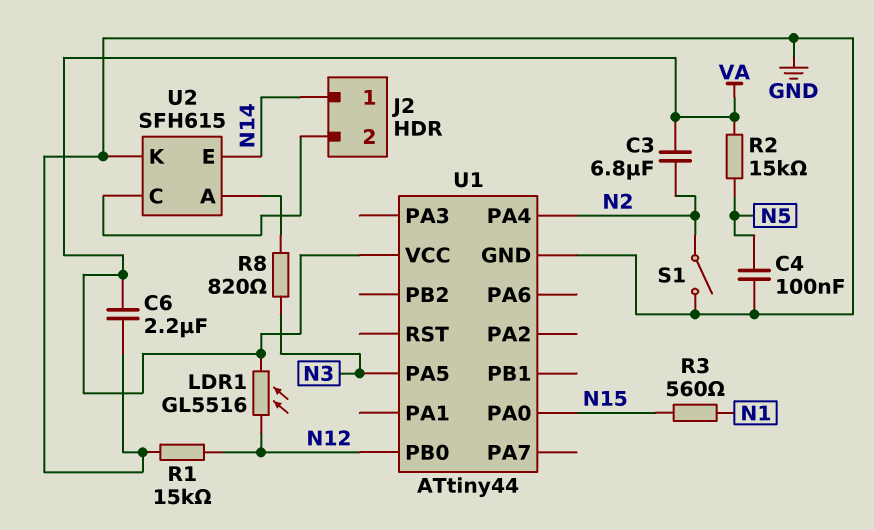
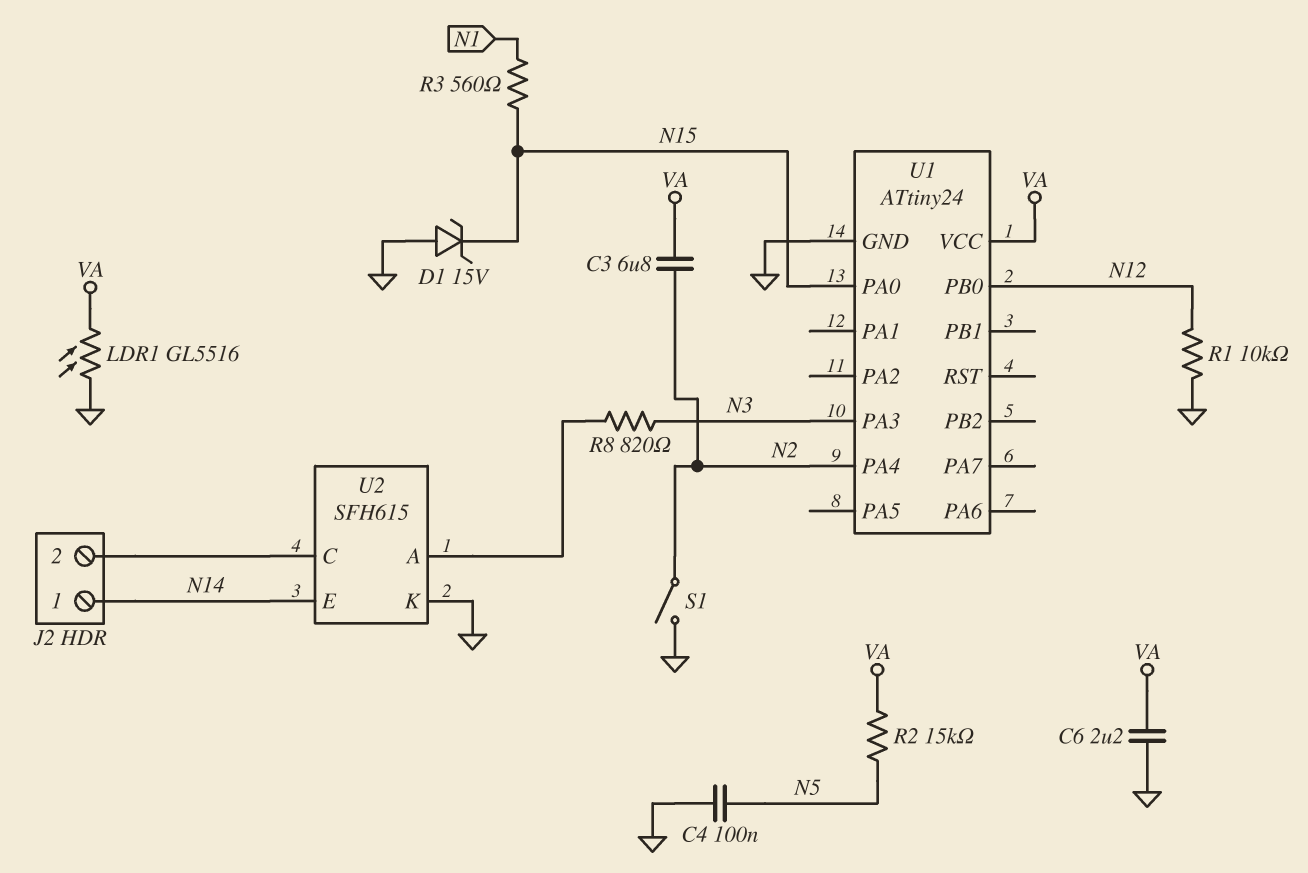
D1: none -> zener 15V (A GND, K N15)
LDR1: GL5516 (N12, VA) -> GL5516 (GND, VA)
R1: 15k (GND, N12) -> 10k (GND, N12)
U1: ATtiny44 -> ATtiny24
U1 pin PA3: none -> N3
U1 pin PA5: N3 -> none

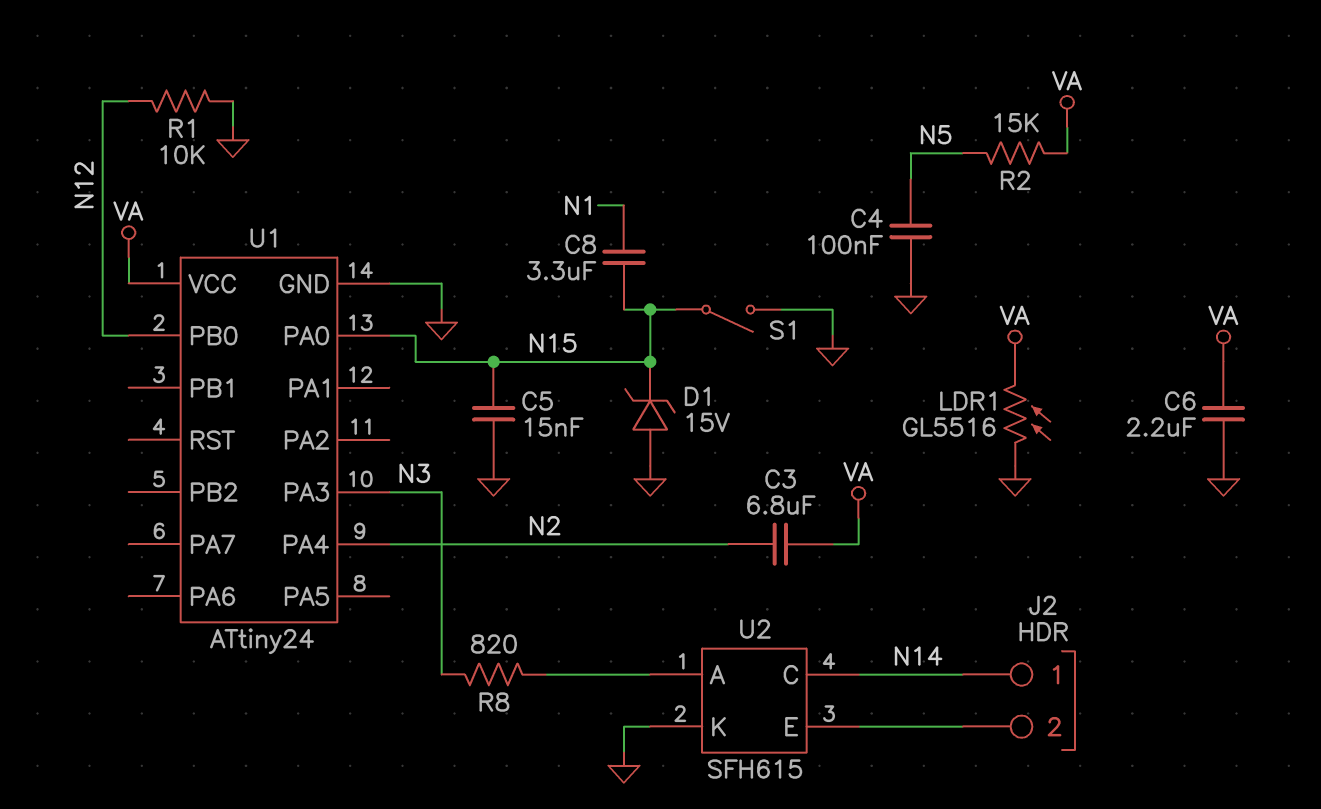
C5: none -> 15nF (GND, N15)
C8: none -> 3.3uF (N1, N15)
R3: 560 (N1, N15) -> none
S1: switch (GND, N2) -> switch (GND, N15)
U2 pin C: J2/2 -> N14
U2 pin E: N14 -> J2/2

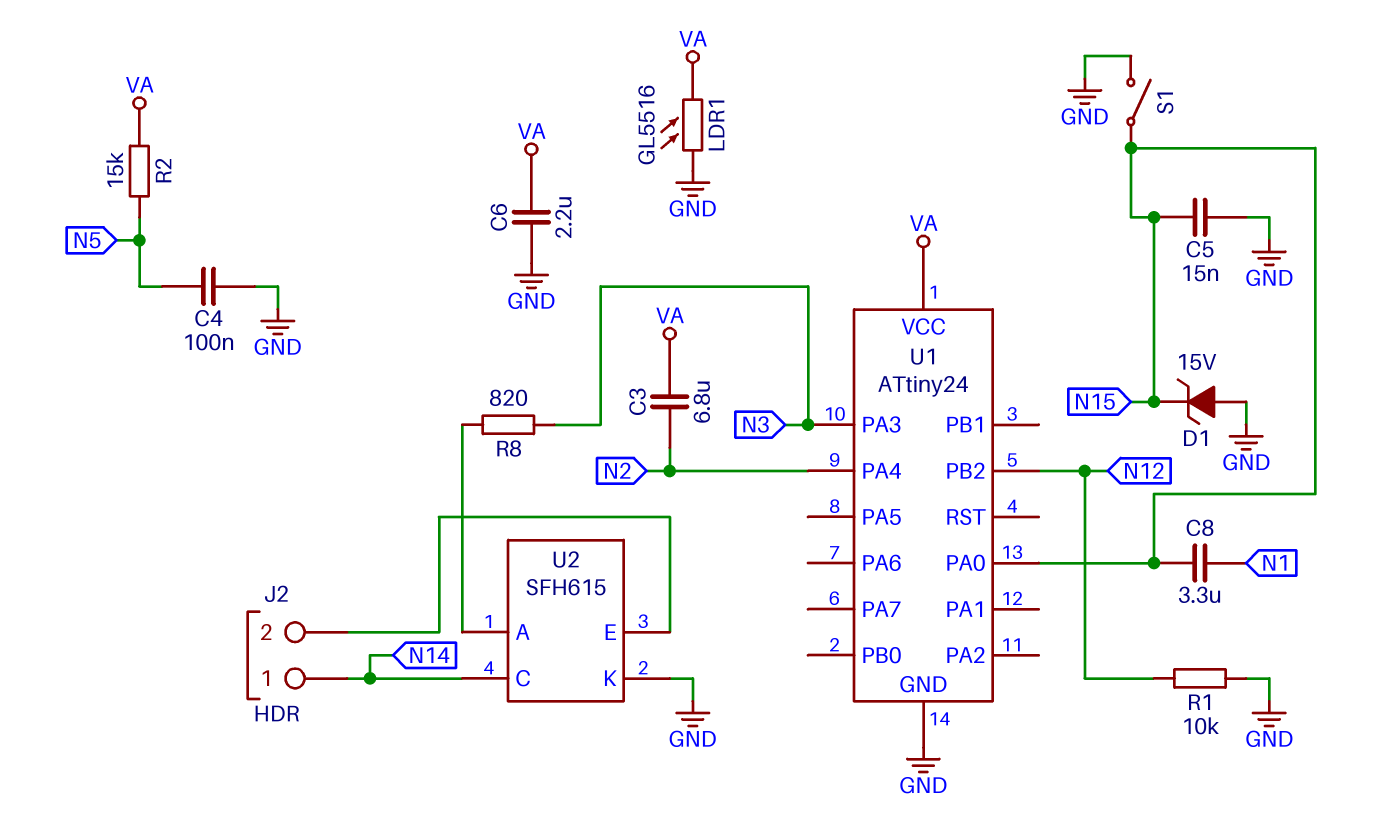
U1 pin PB0: N12 -> none
U1 pin PB2: none -> N12

